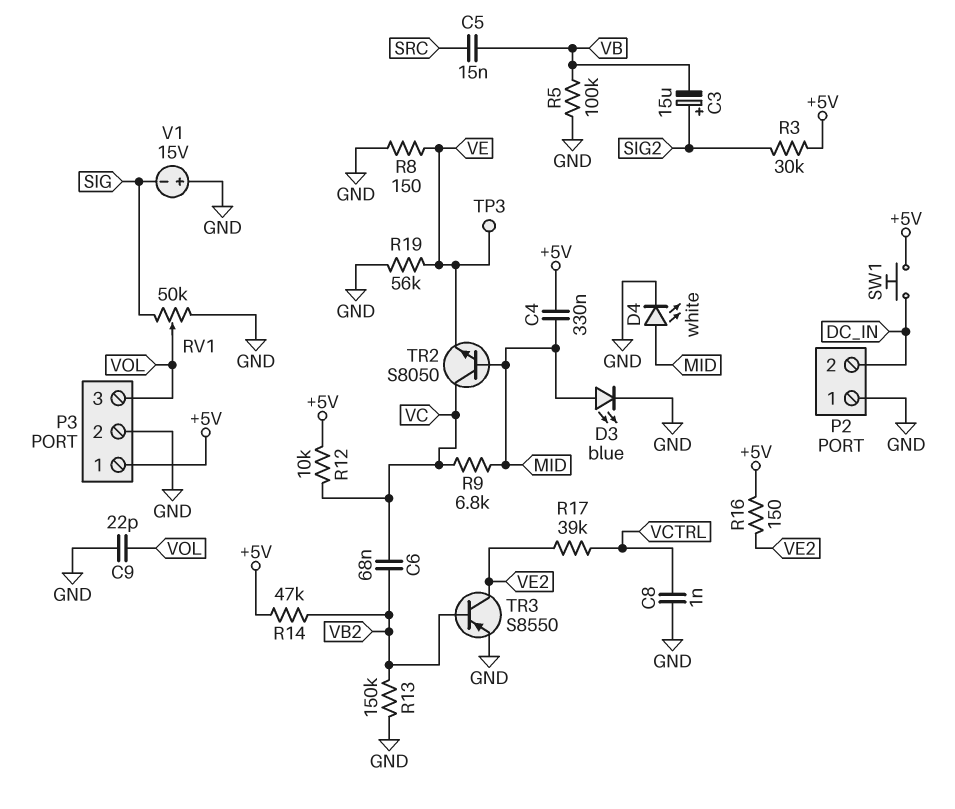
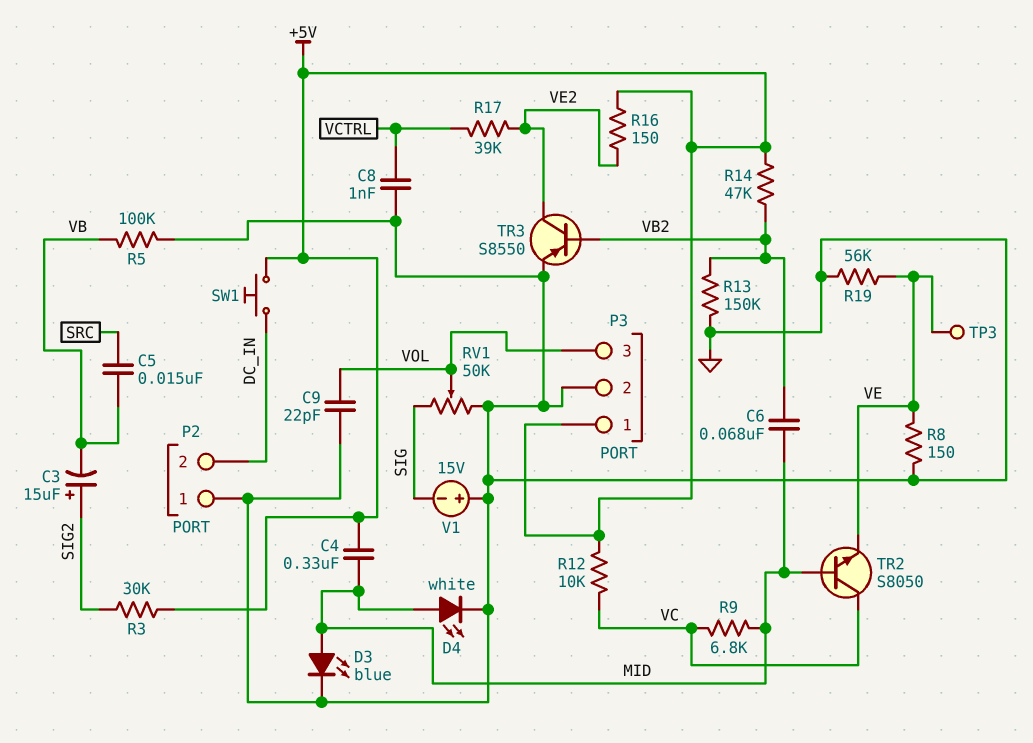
C6: 68nF (VB2, VC) -> 68nF (MID, VB2)

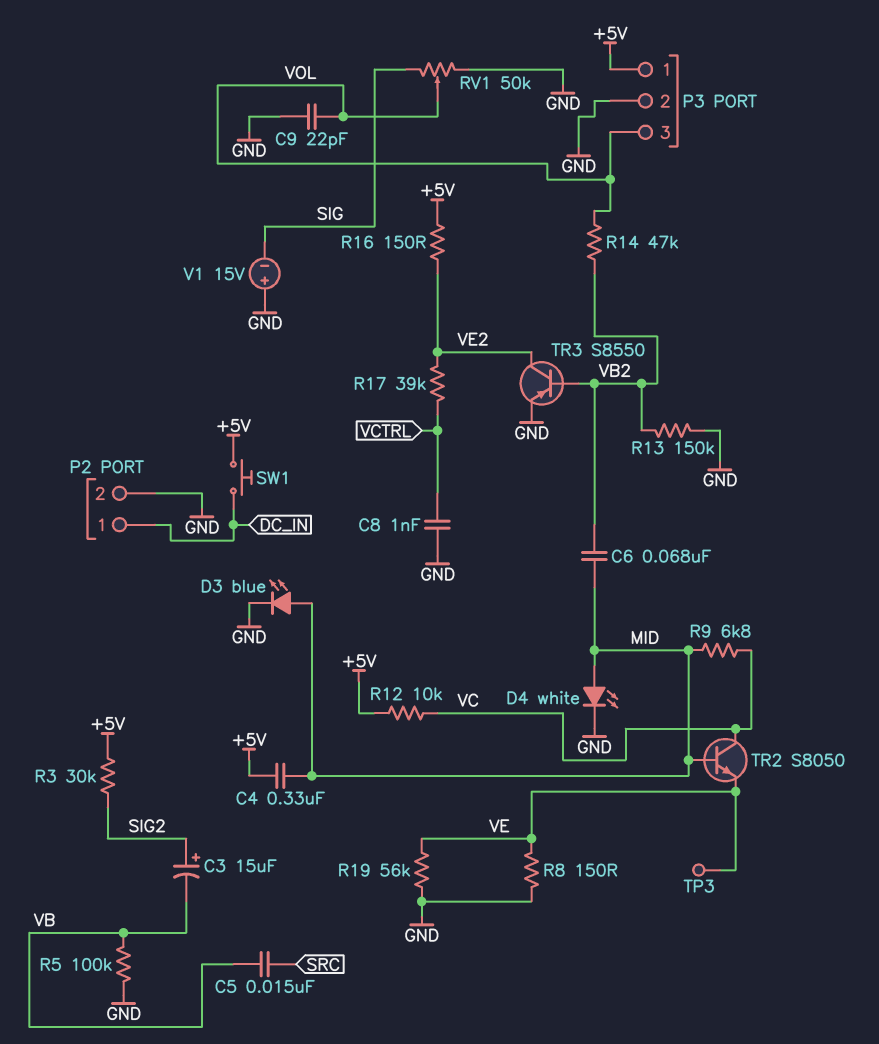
P2 pin 1: GND -> DC_IN
P2 pin 2: DC_IN -> GND
R14: 47k (+5V, VB2) -> 47k (VB2, VOL)

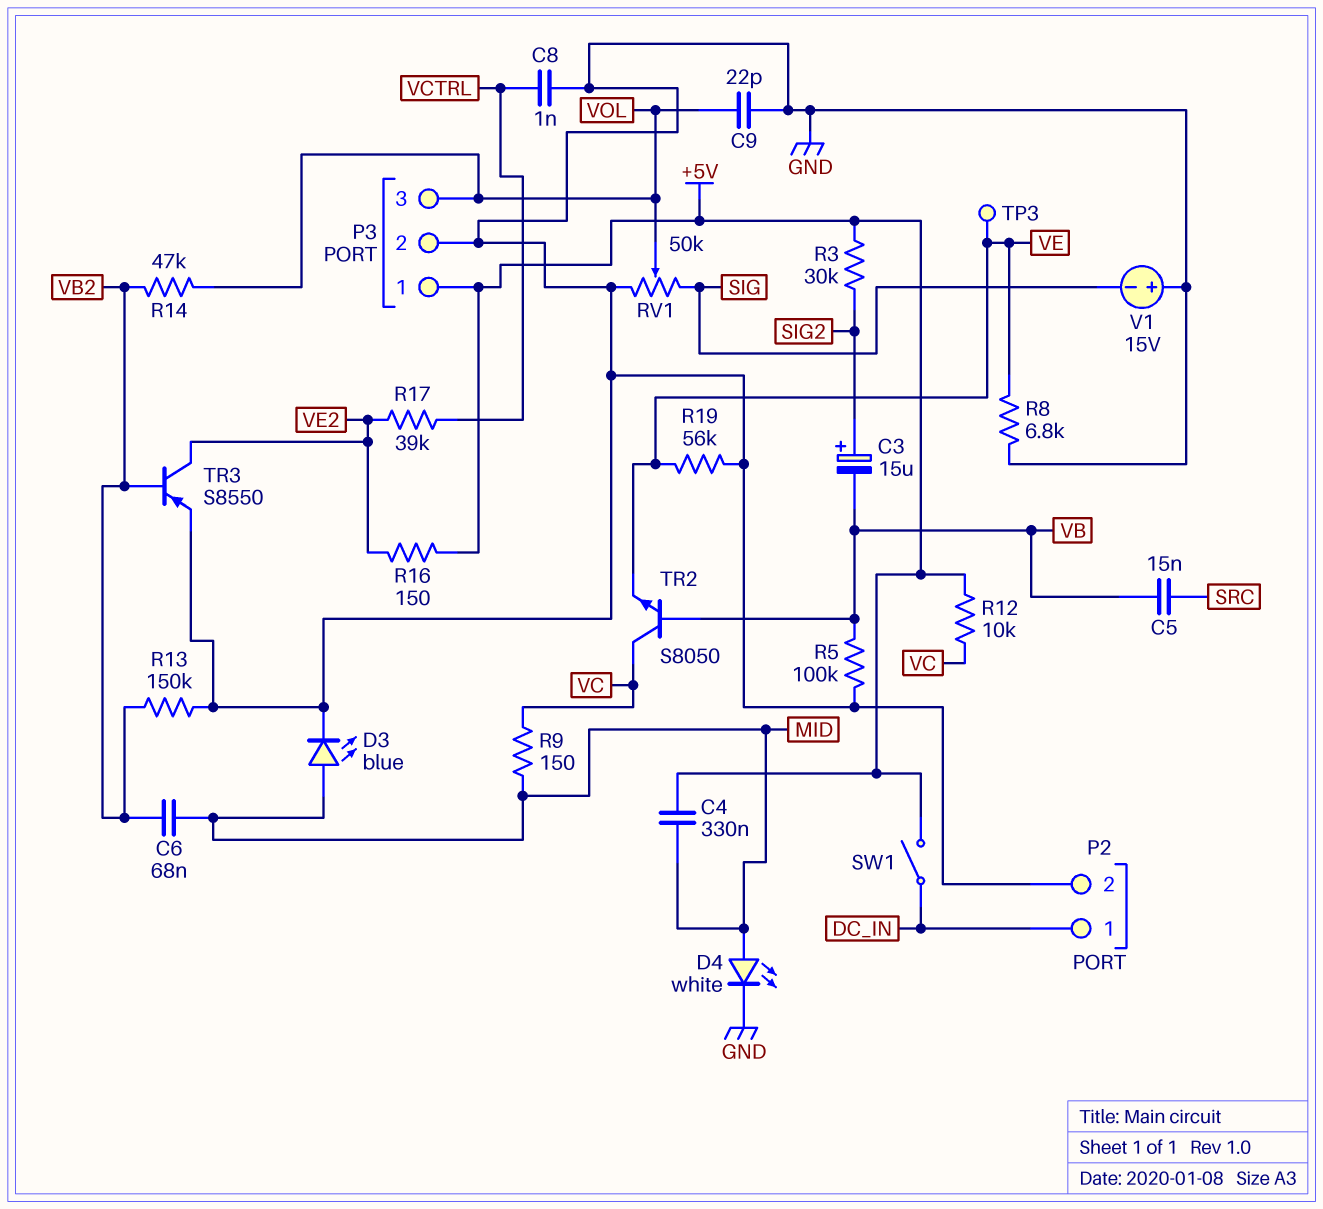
R8: 150 (GND, VE) -> 6.8k (GND, VE)
R9: 6.8k (MID, VC) -> 150 (MID, VC)
SW1: button (+5V, DC_IN) -> switch (+5V, DC_IN)
TR2: NPN S8050 (B MID, C VC, E VE) -> NPN S8050 (B VB, C VC, E VE)

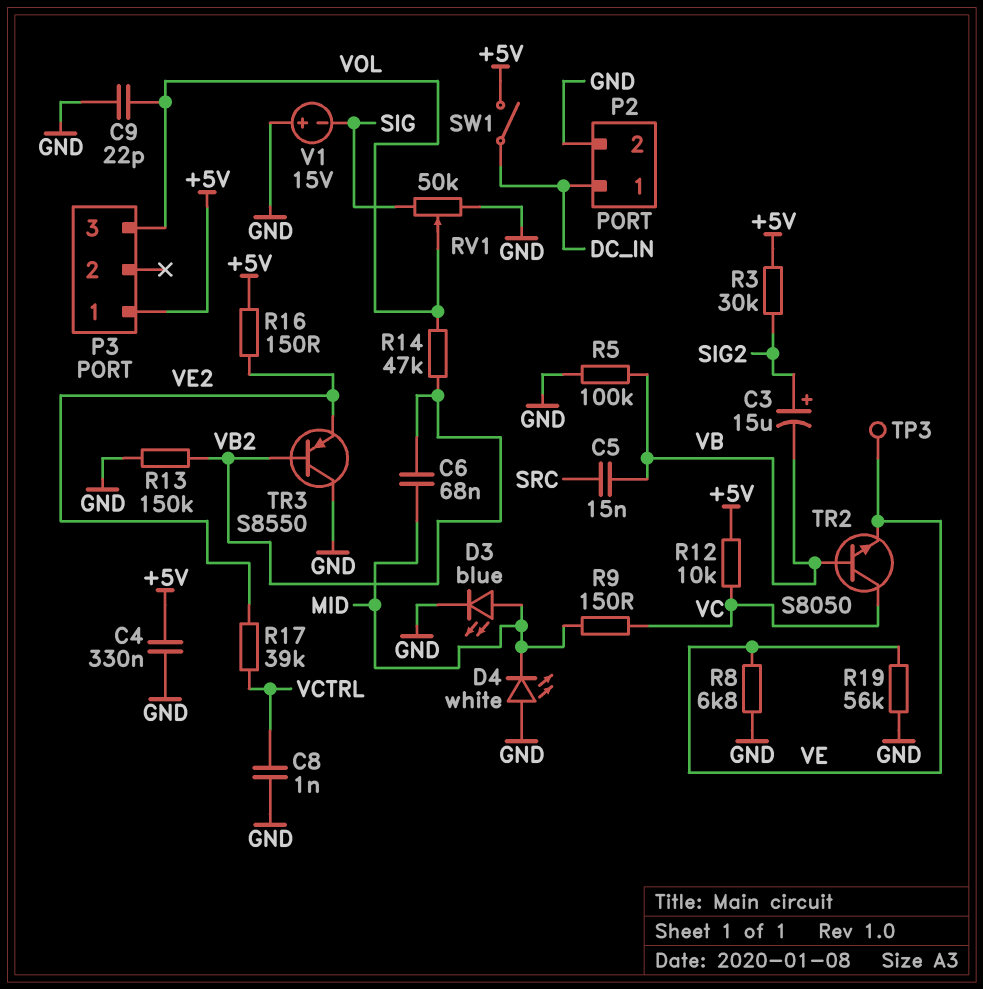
C4: 330nF (+5V, MID) -> 330nF (+5V, GND)
D4: LED white (A MID, K GND) -> LED white (A GND, K MID)
P3 pin 2: GND -> none
TR3: PNP S8550 (B VB2, C VE2, E GND) -> PNP S8550 (B VB2, C GND, E VE2)

